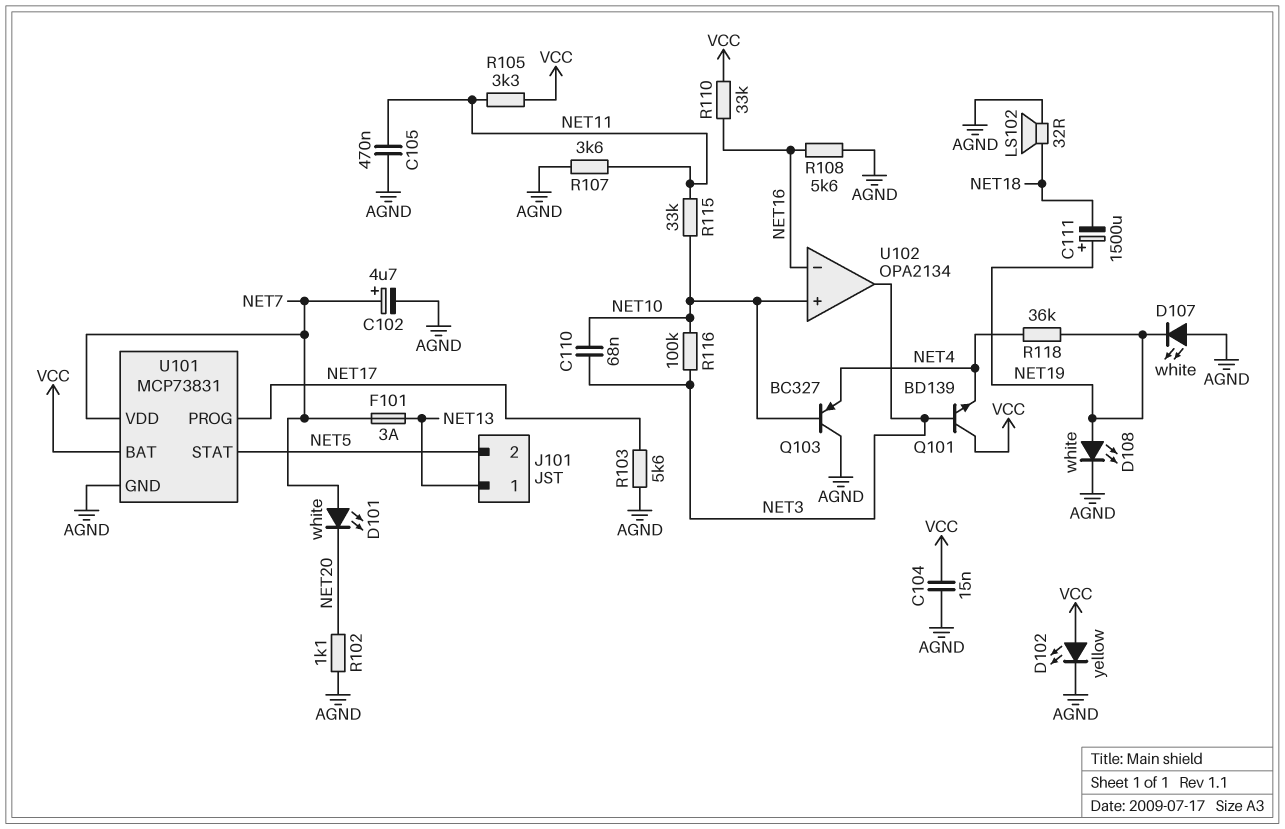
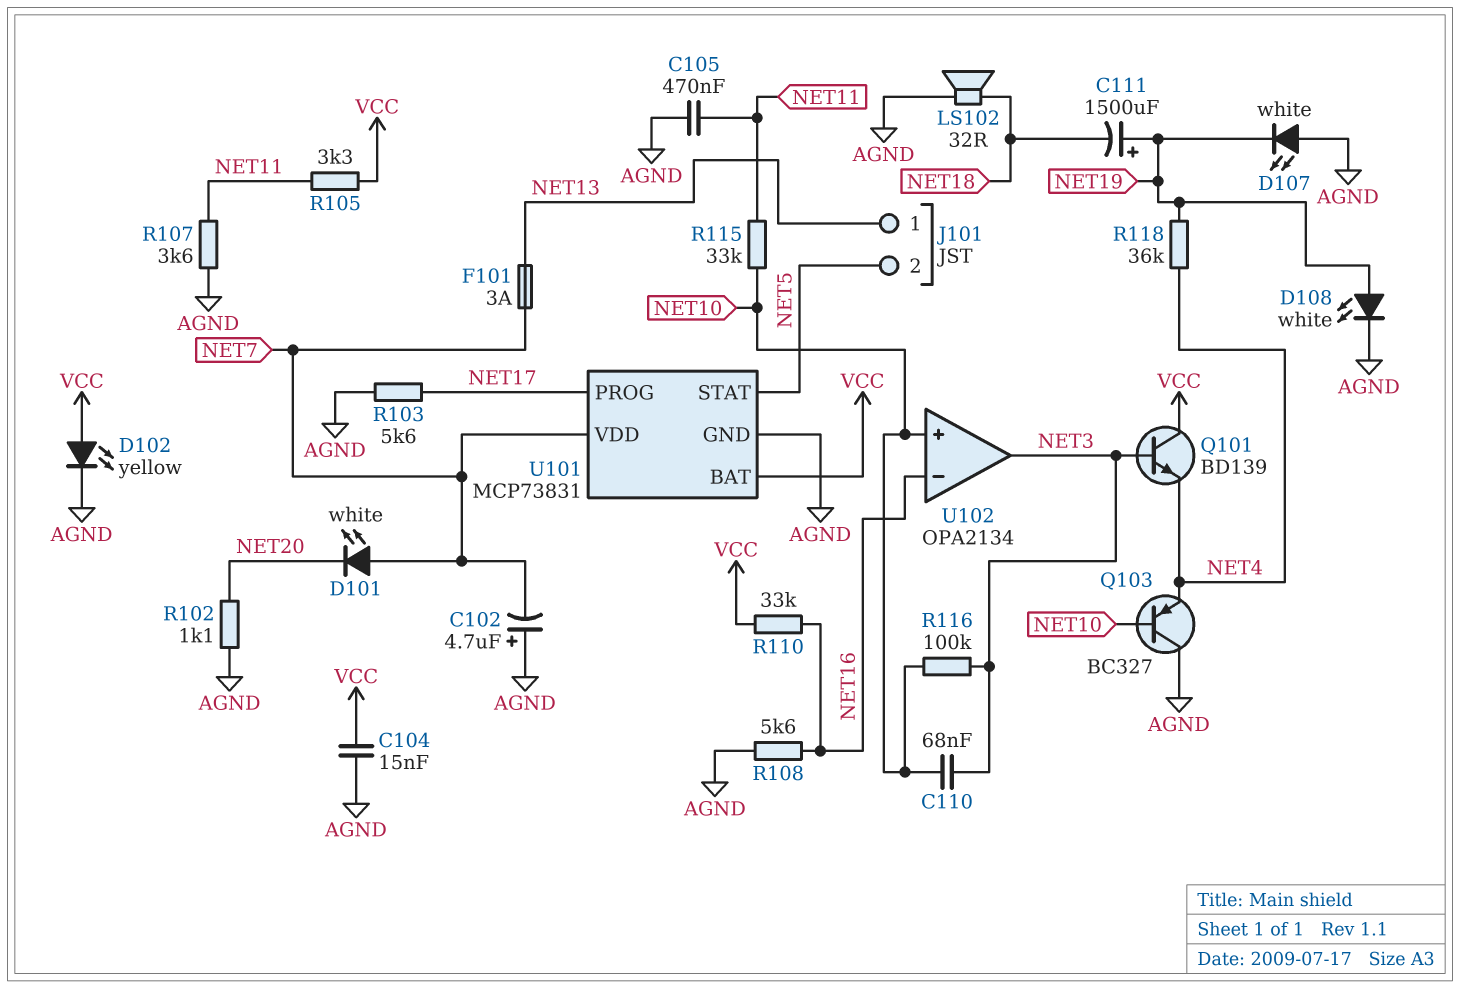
C102: 4.7uF (plus NET7, minus AGND) -> 4.7uF (plus AGND, minus NET7)

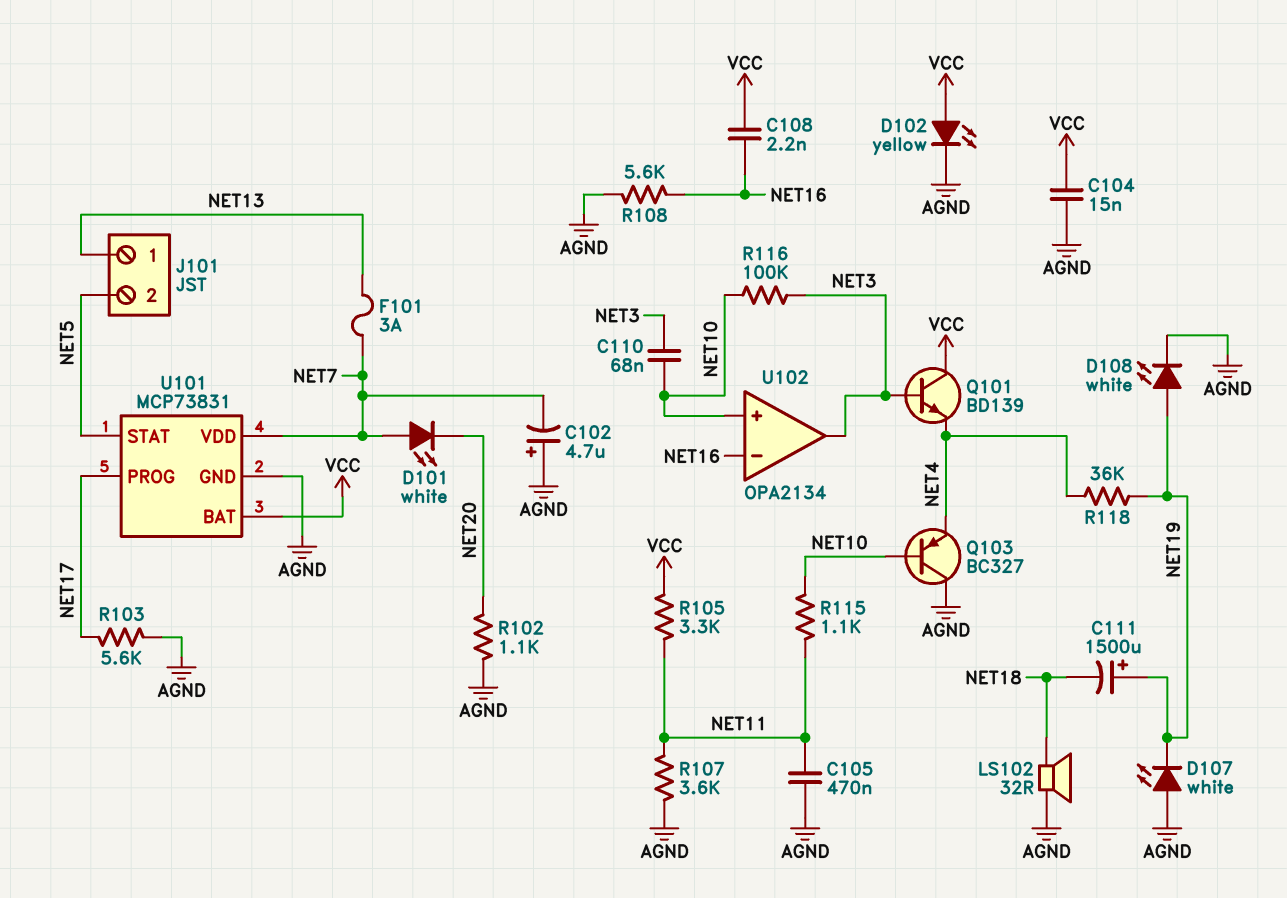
C108: none -> 2.2nF (NET16, VCC)
R110: 33k (NET16, VCC) -> none
R115: 33k (NET10, NET11) -> 1.1k (NET10, NET11)

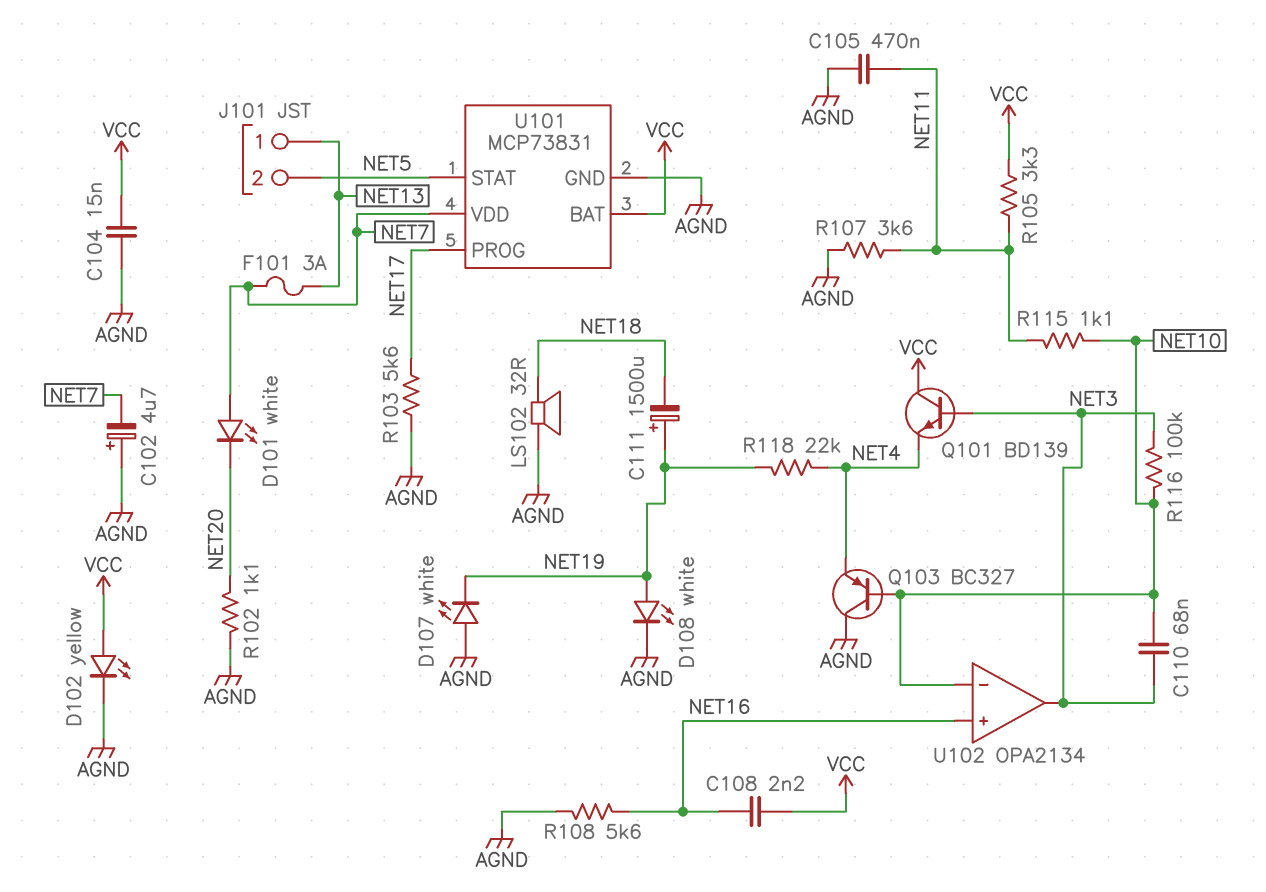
R118: 36k (NET4, NET19) -> 22k (NET4, NET19)
U102 pin in+: NET10 -> NET16
U102 pin in-: NET16 -> NET10

